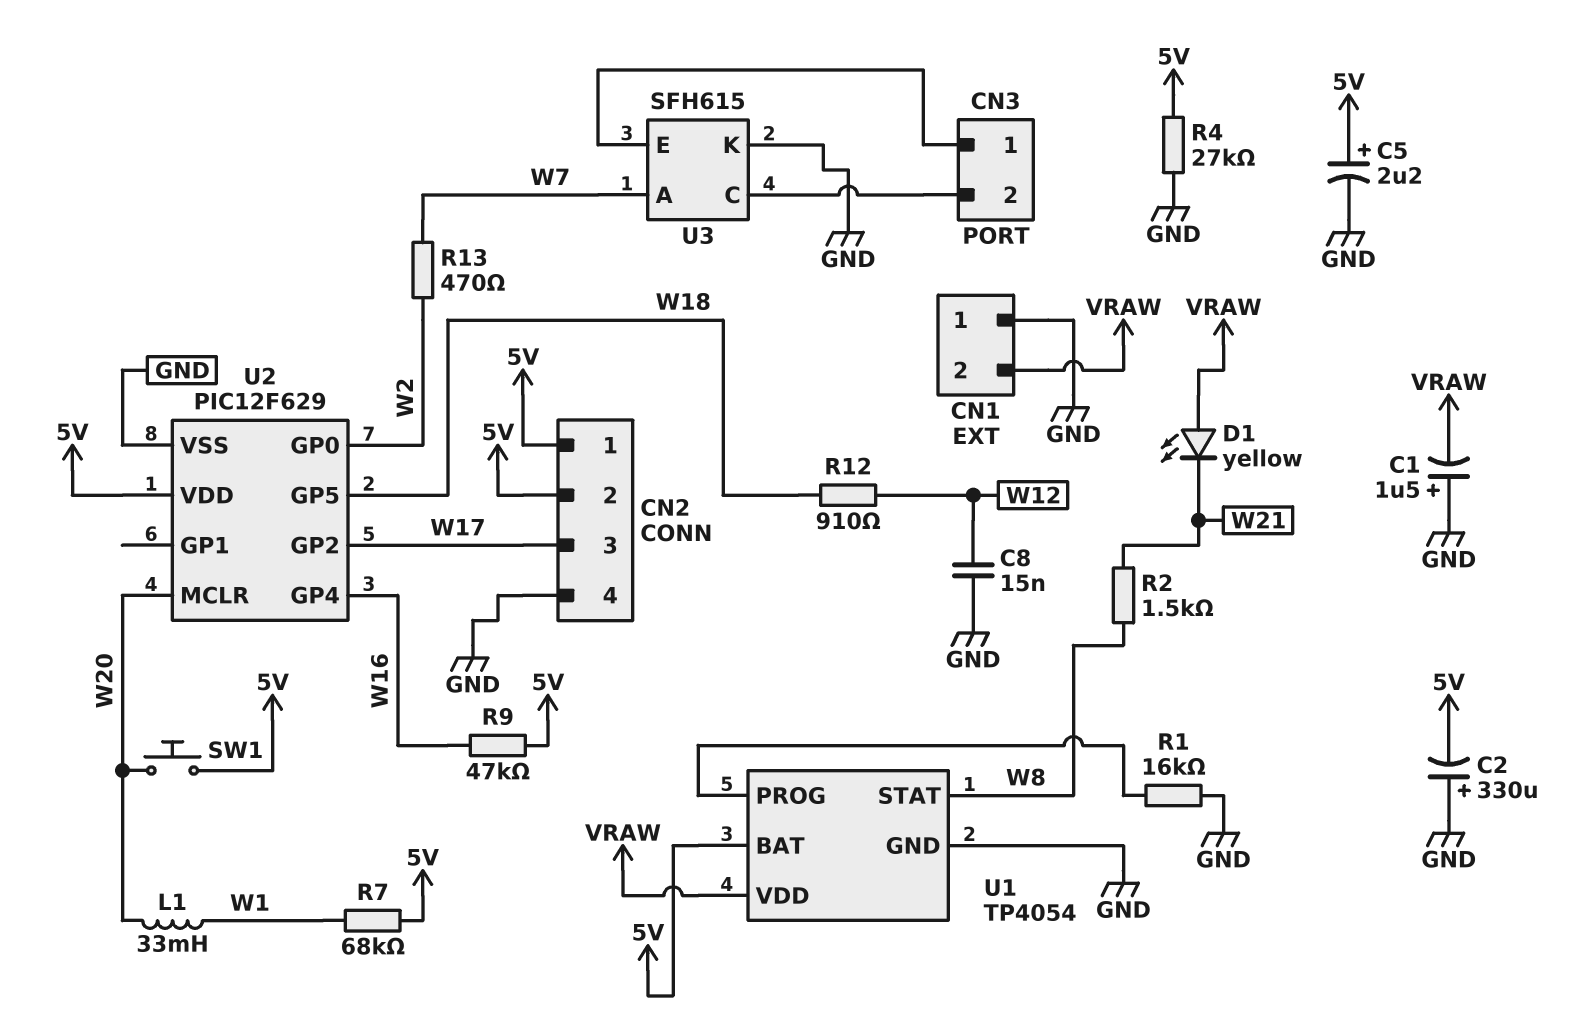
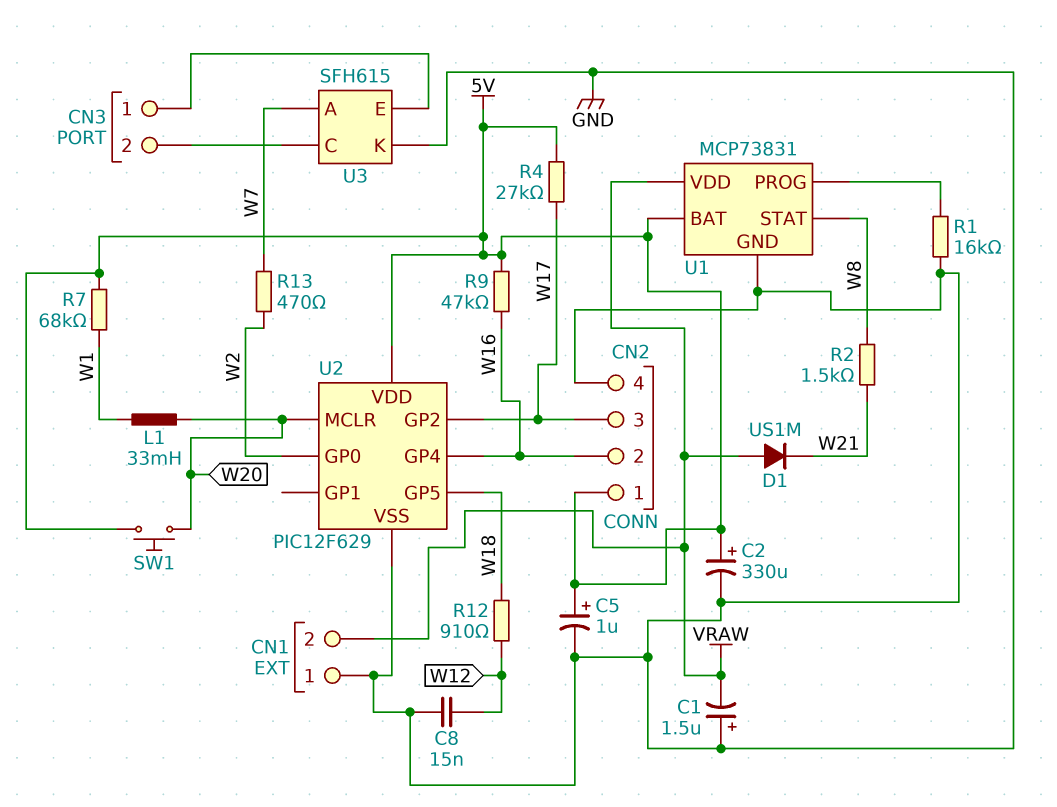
C2: 330uF (plus GND, minus 5V) -> 330uF (plus 5V, minus GND)
C5: 2.2uF (plus 5V, minus GND) -> 1uF (plus 5V, minus GND)
CN2 pin 2: 5V -> W16
D1: LED yellow (A VRAW, K W21) -> diode US1M (A VRAW, K W21)
R4: 27k (5V, GND) -> 27k (5V, W17)
U1: TP4054 -> MCP73831

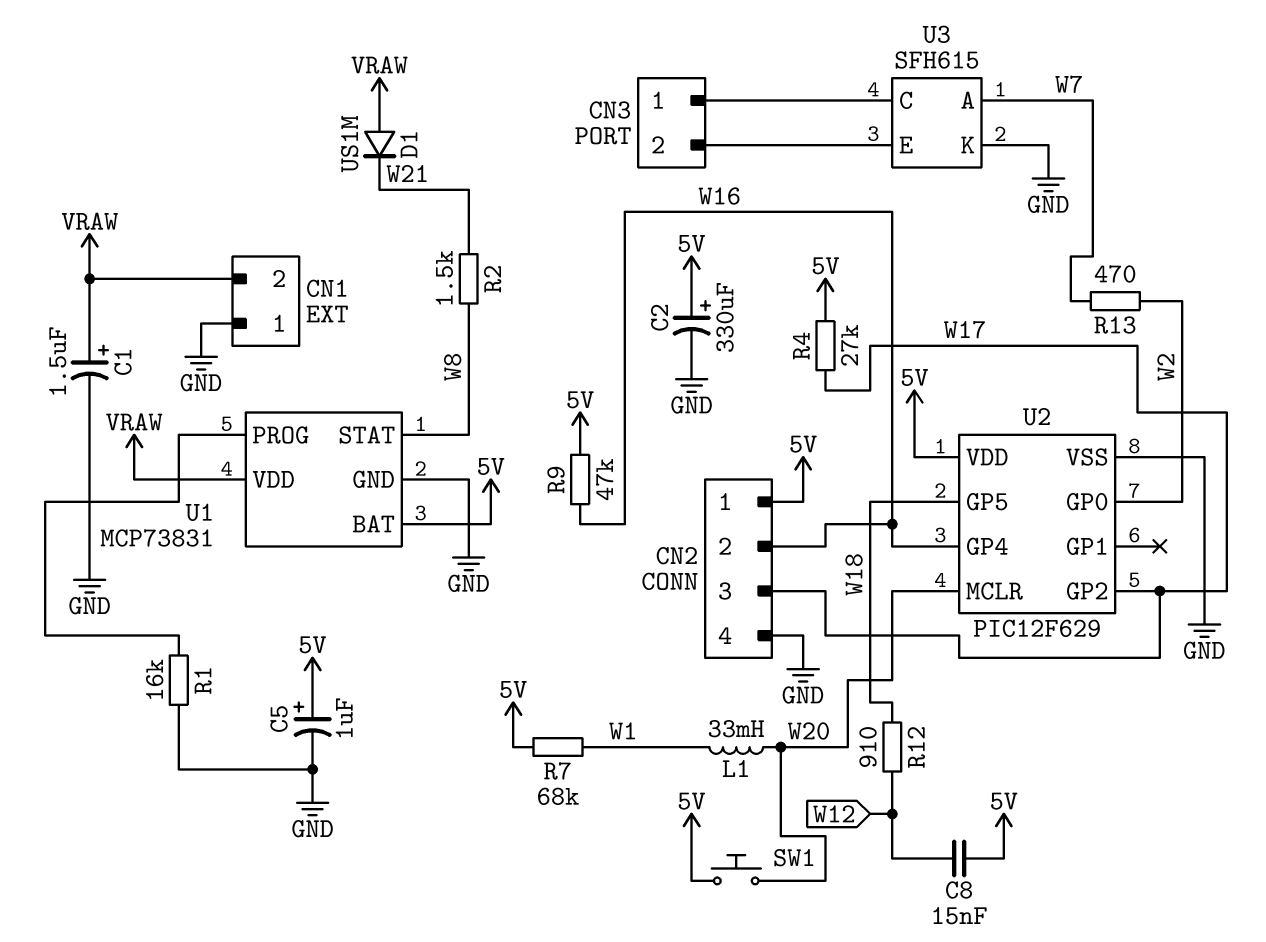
C1: 1.5uF (plus GND, minus VRAW) -> 1.5uF (plus VRAW, minus GND)
C8: 15nF (GND, W12) -> 15nF (5V, W12)
U3 pin C: CN3/2 -> CN3/1
U3 pin E: CN3/1 -> CN3/2

